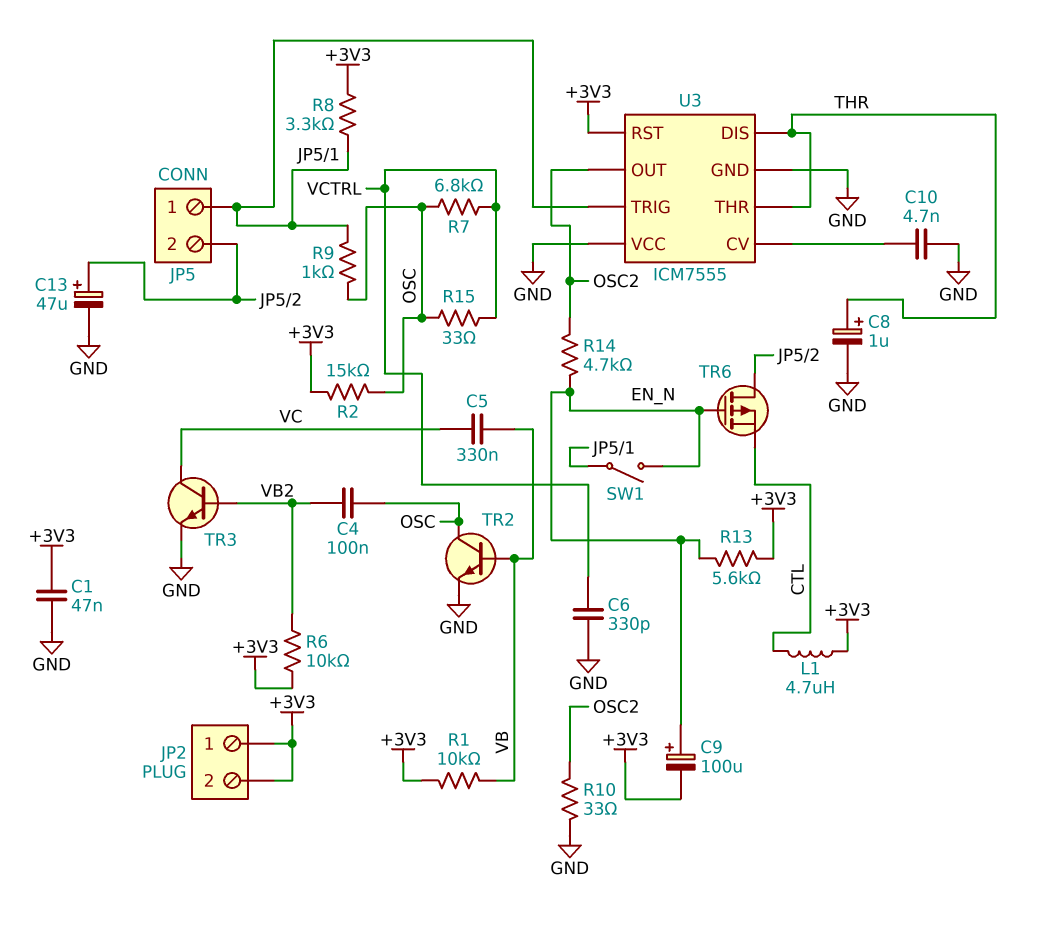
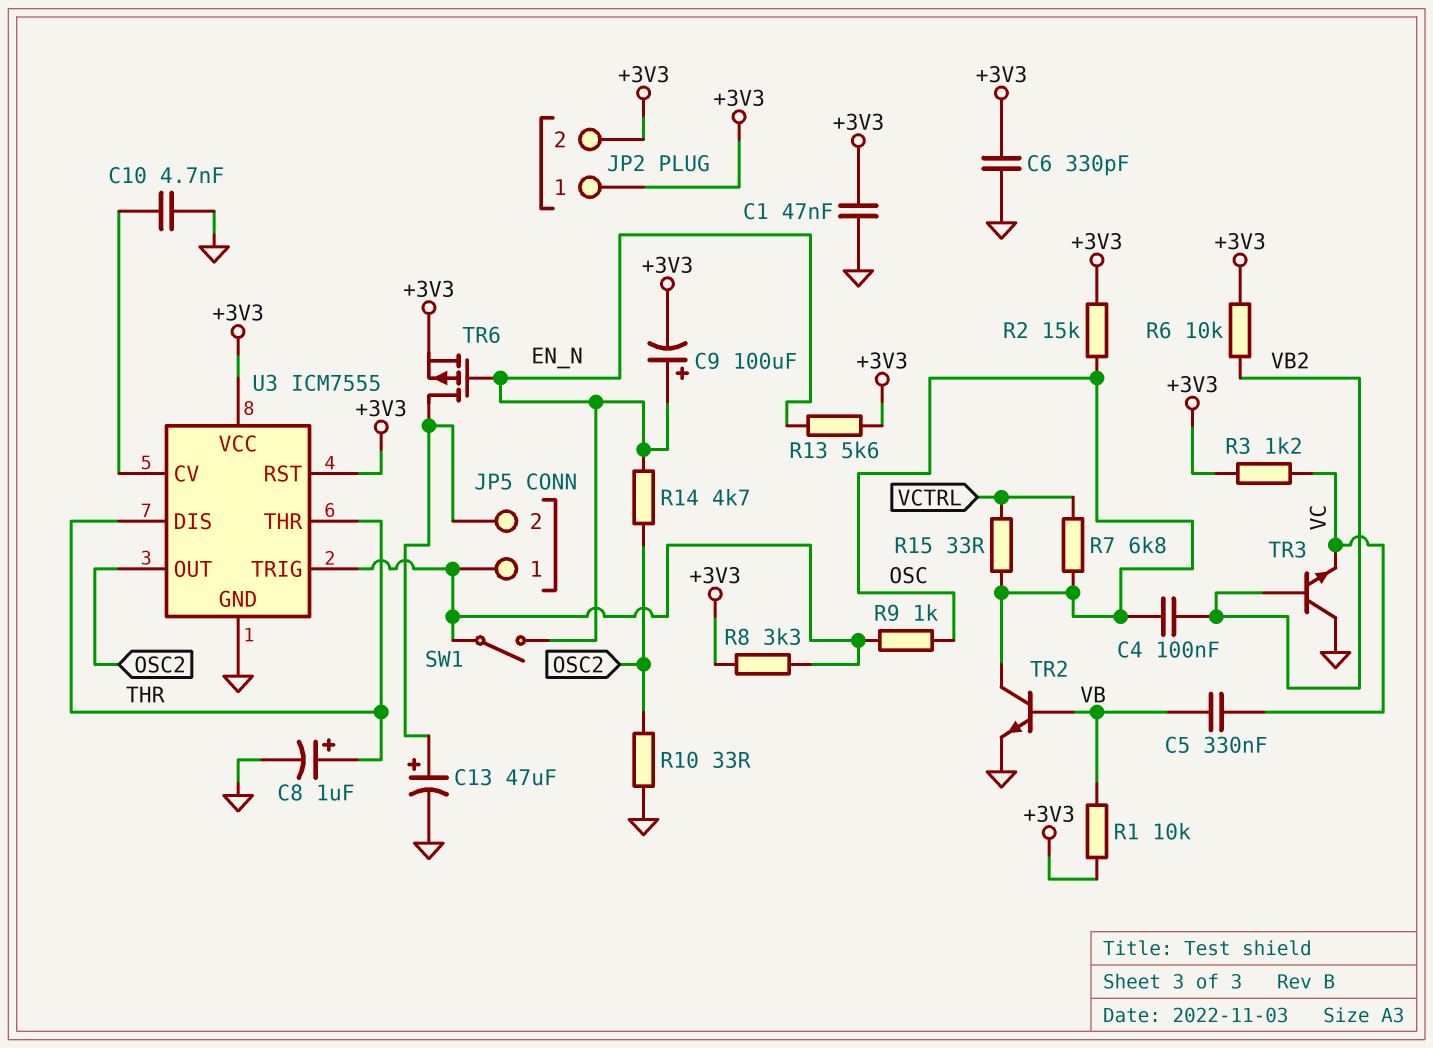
C6: 330pF (GND, VCTRL) -> 330pF (+3V3, GND)
L1: 4.7uH (+3V3, CTL) -> none
R3: none -> 1.2k (+3V3, VC)
TR3: NPN (B VB2, C VC, E GND) -> NPN (B VB2, C GND, E VC)
TR6: PMOS (G EN_N, D JP5/2, S CTL) -> PMOS (G EN_N, D JP5/2, S +3V3)
U3 pin VCC: GND -> +3V3

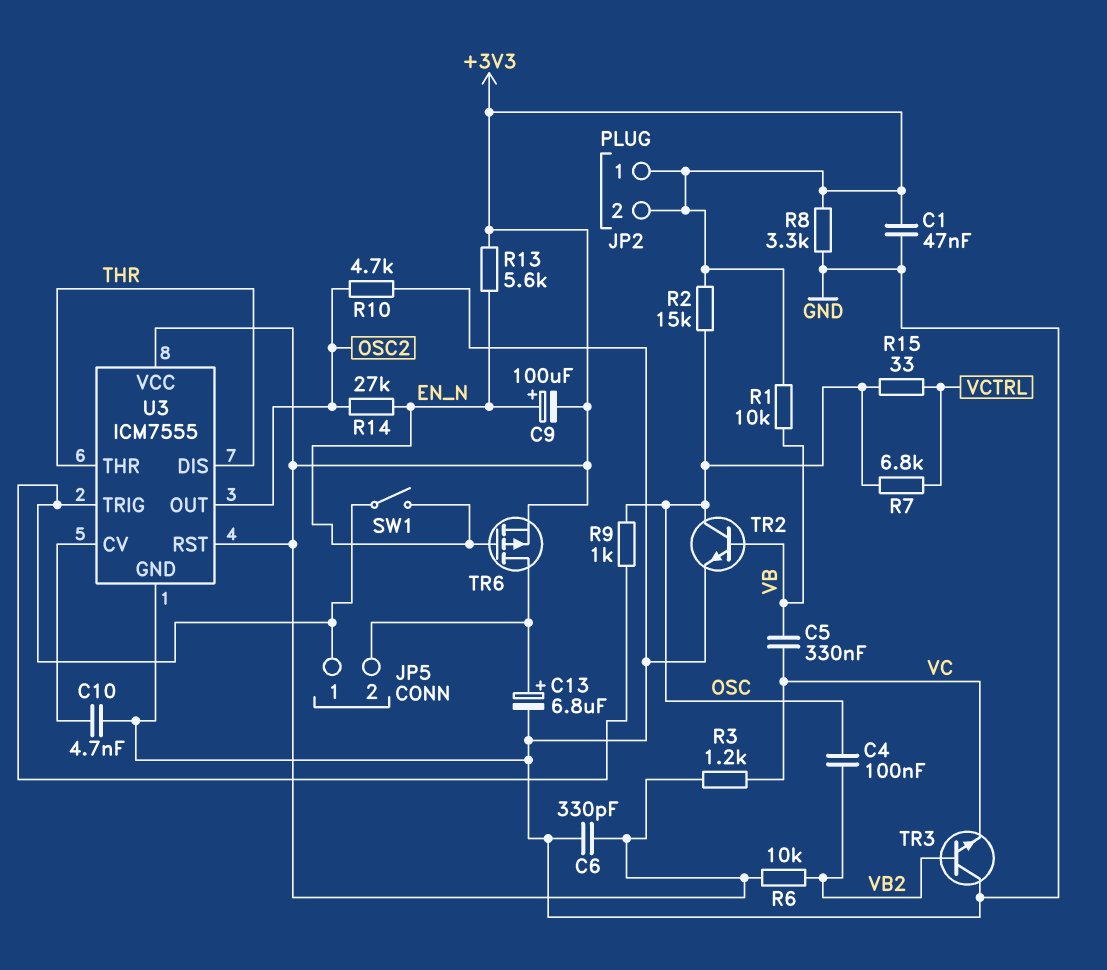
C8: 1uF (plus THR, minus GND) -> none
C13: 47uF (plus JP5/2, minus GND) -> 6.8uF (plus JP5/2, minus GND)
R8: 3.3k (+3V3, JP5/1) -> 3.3k (+3V3, GND)
R10: 33 (GND, OSC2) -> 4.7k (GND, OSC2)
R14: 4.7k (EN_N, OSC2) -> 27k (EN_N, OSC2)

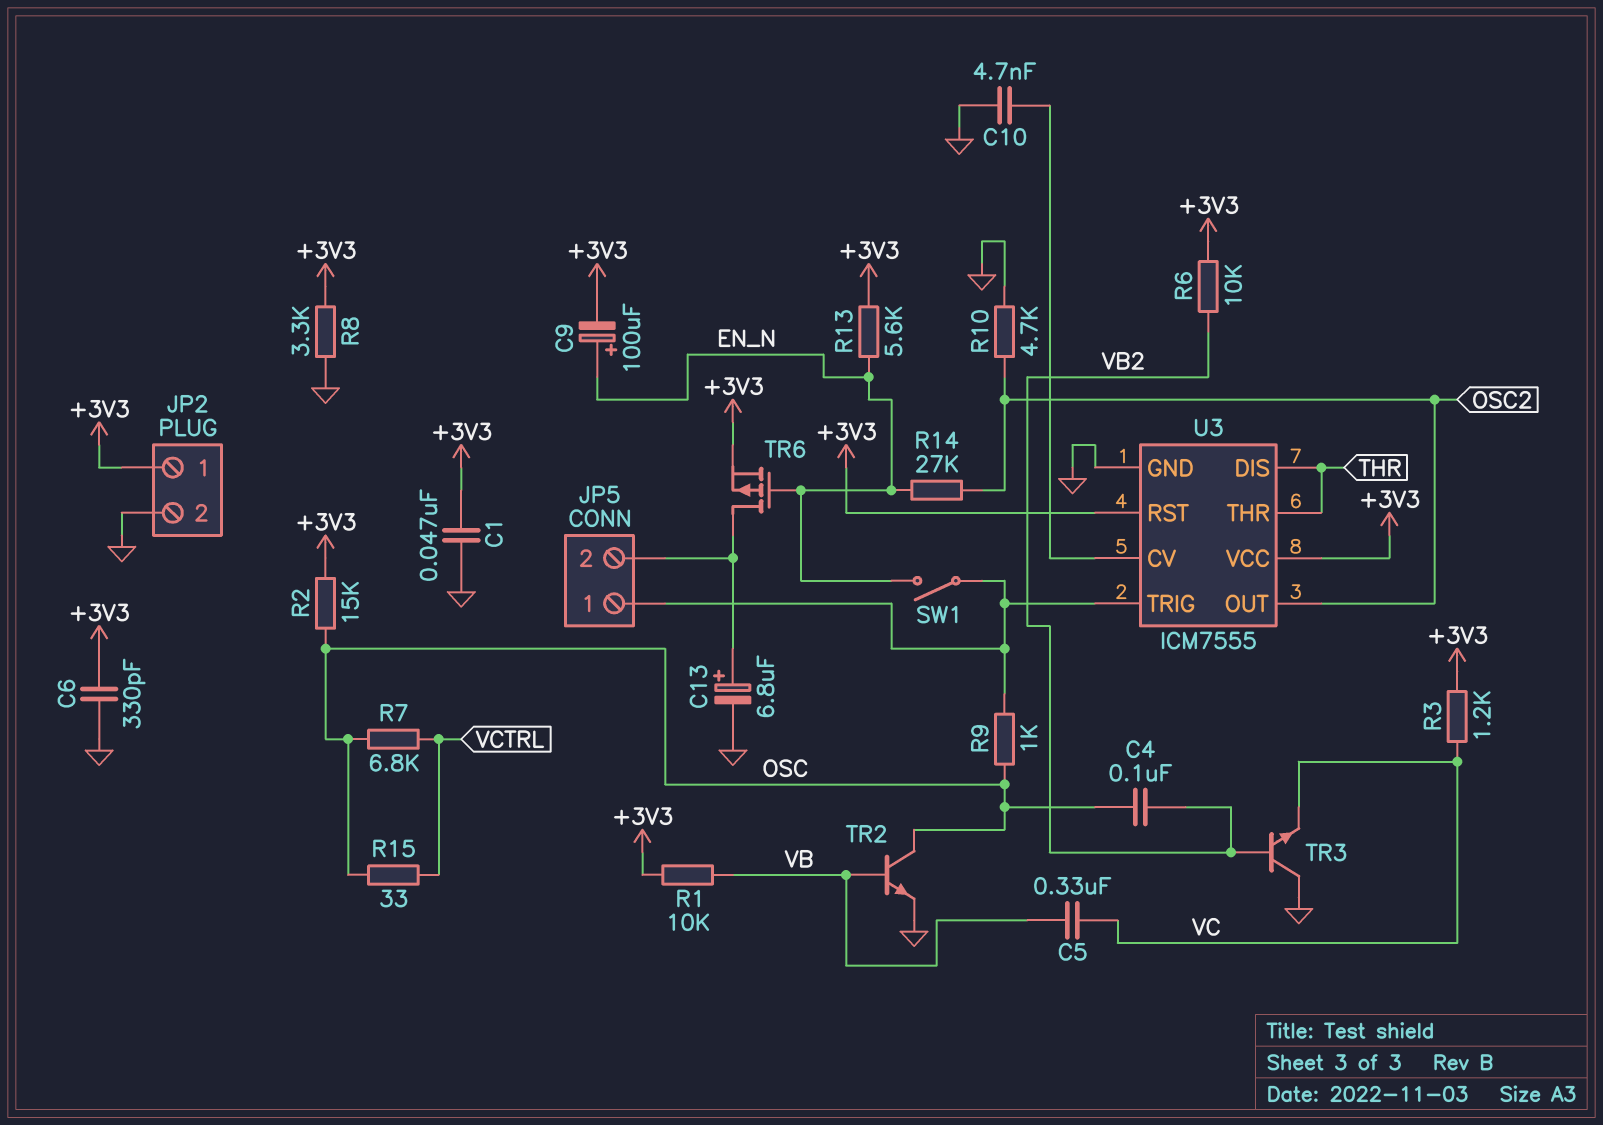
JP2 pin 2: +3V3 -> GND

